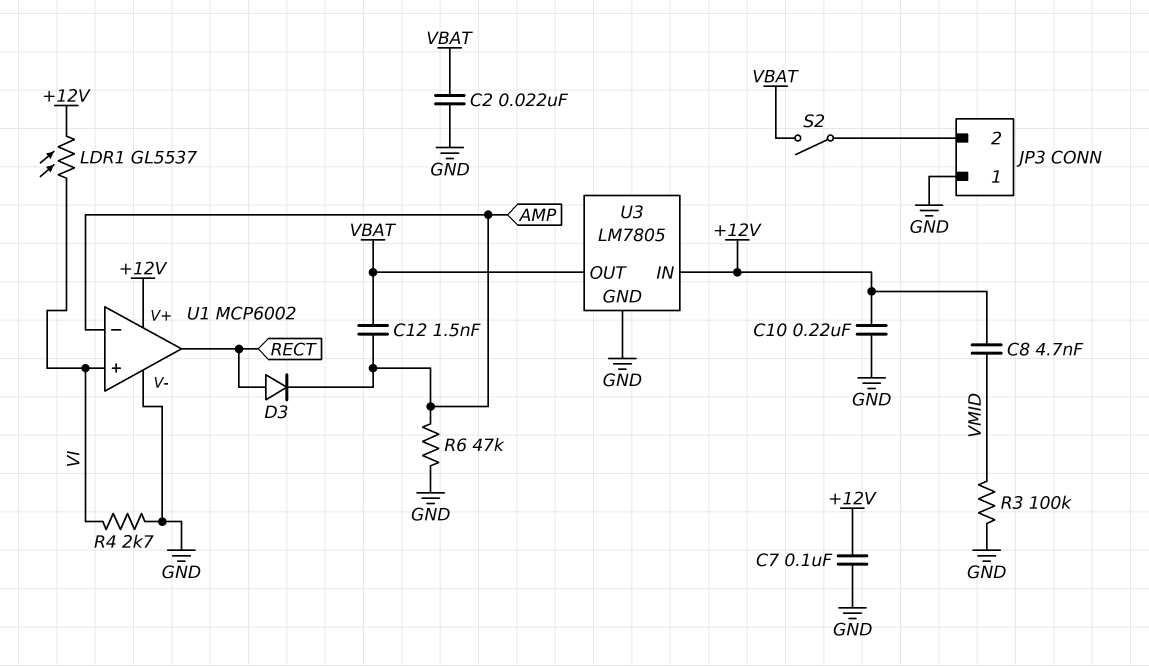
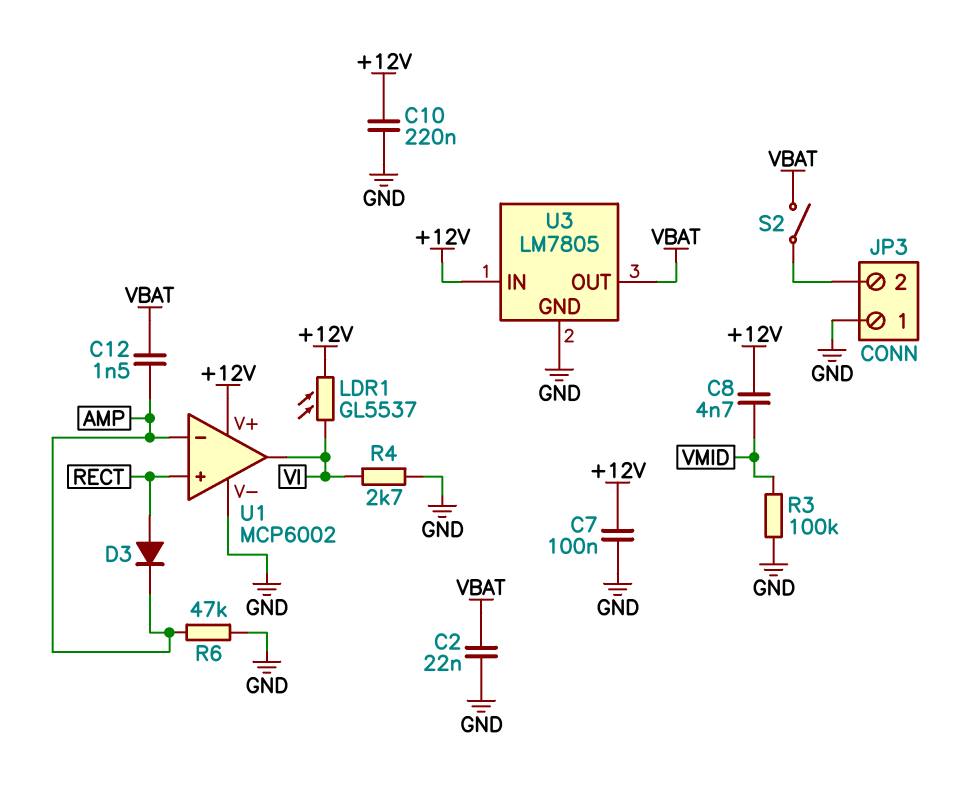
U1 pin in+: VI -> RECT
U1 pin out: RECT -> VI

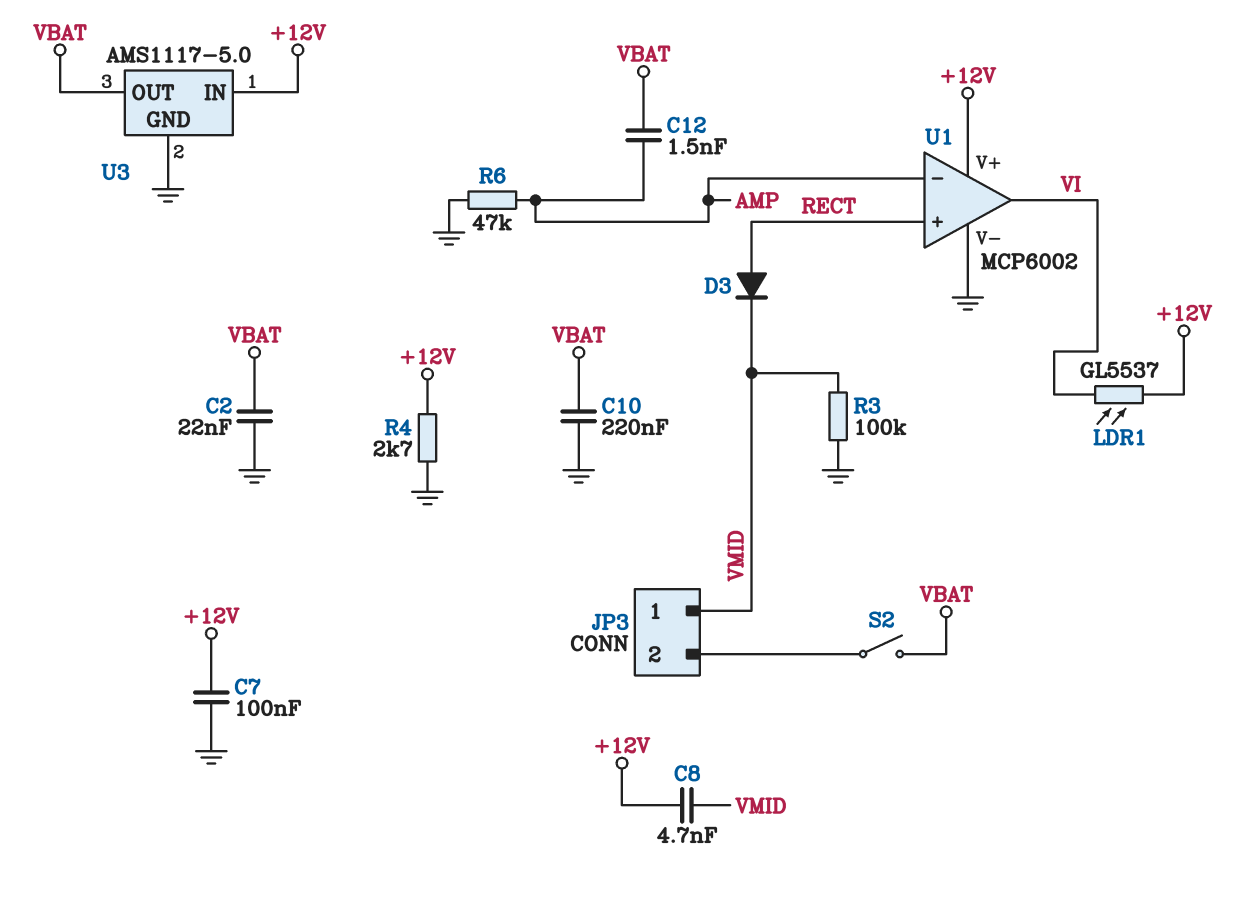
C10: 220nF (+12V, GND) -> 220nF (GND, VBAT)
D3: diode (A RECT, K AMP) -> diode (A RECT, K VMID)
JP3 pin 1: GND -> VMID
R4: 2.7k (GND, VI) -> 2.7k (+12V, GND)
U3: LM7805 -> AMS1117-5.0

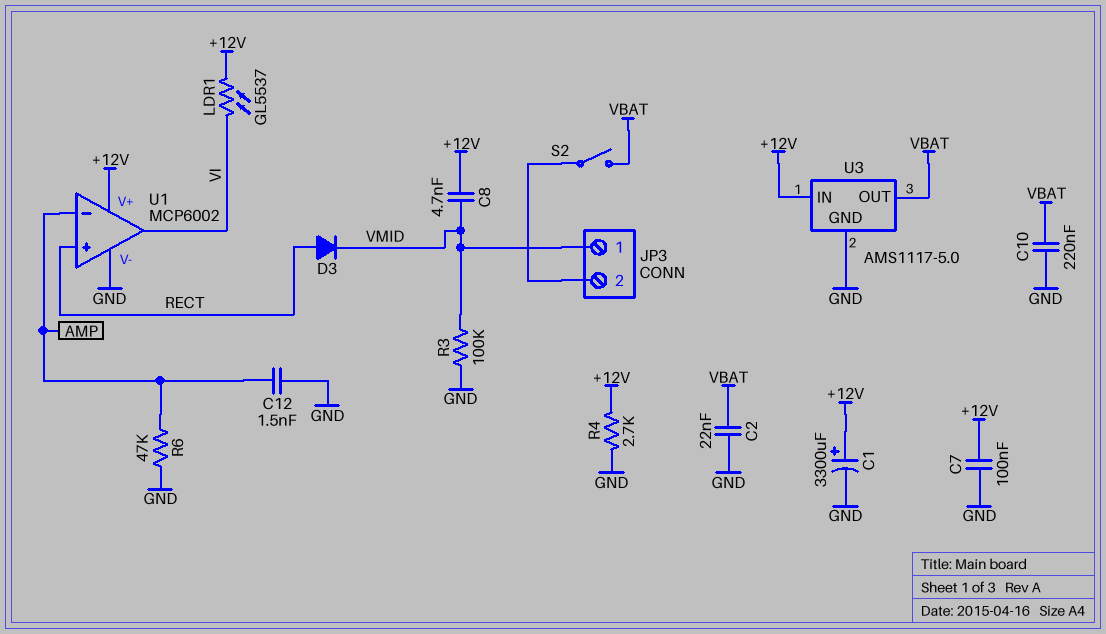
C1: none -> 3300uF (plus +12V, minus GND)
C12: 1.5nF (AMP, VBAT) -> 1.5nF (AMP, GND)

